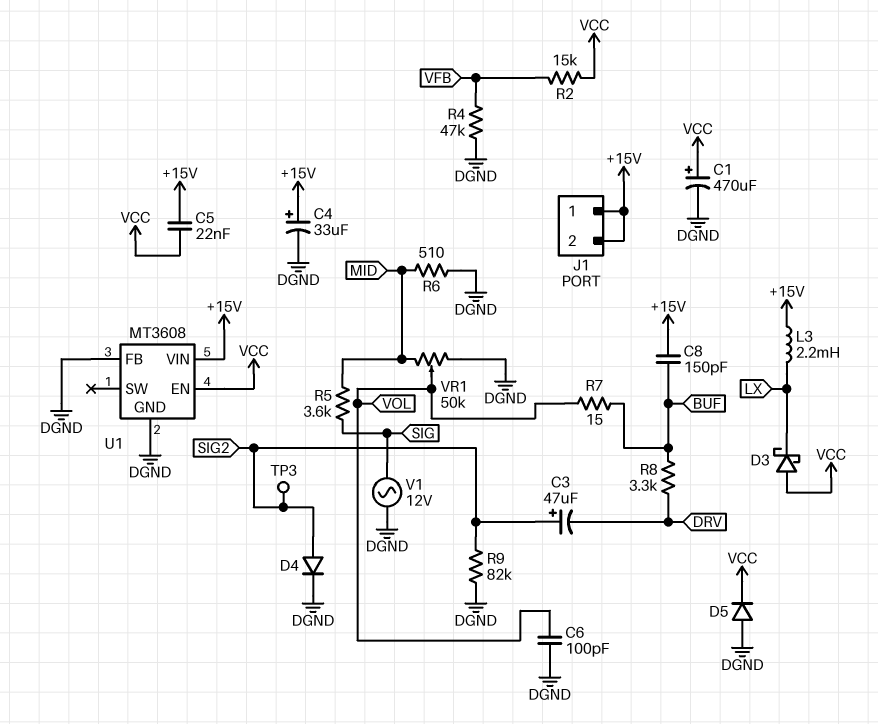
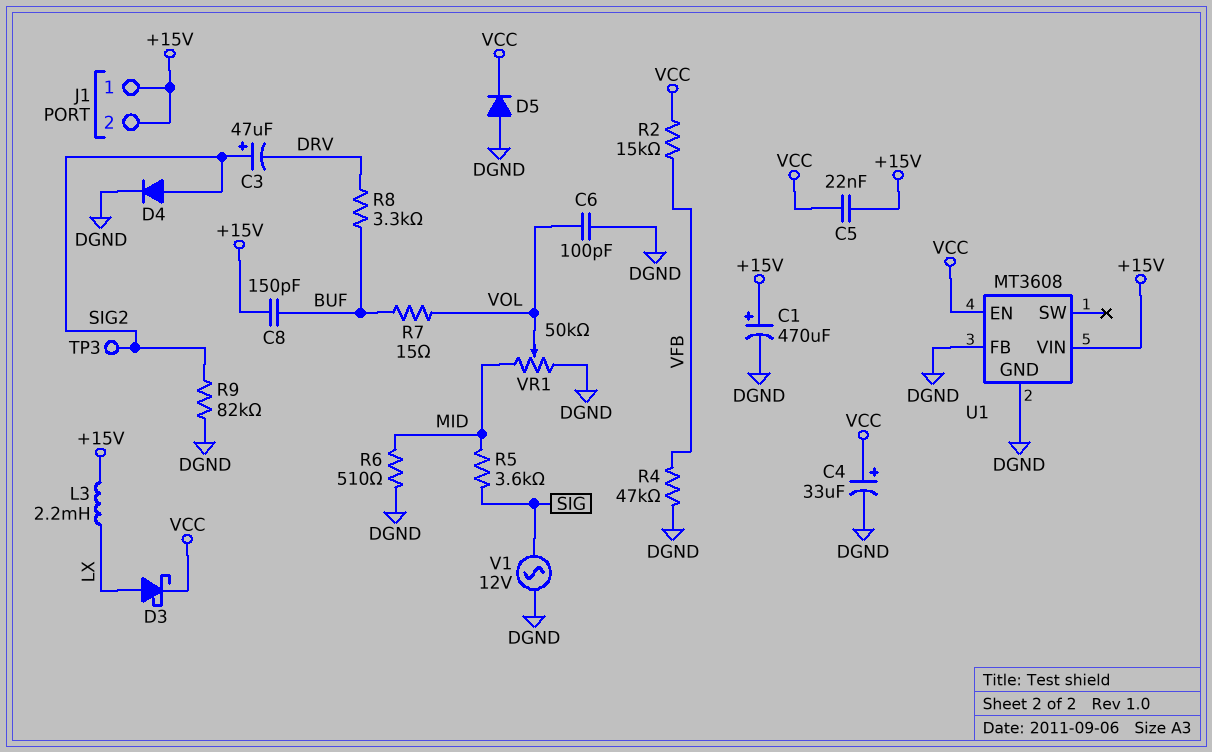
C1: 470uF (plus VCC, minus DGND) -> 470uF (plus +15V, minus DGND)
C4: 33uF (plus +15V, minus DGND) -> 33uF (plus VCC, minus DGND)
D3: schottky (A VCC, K LX) -> schottky (A LX, K VCC)

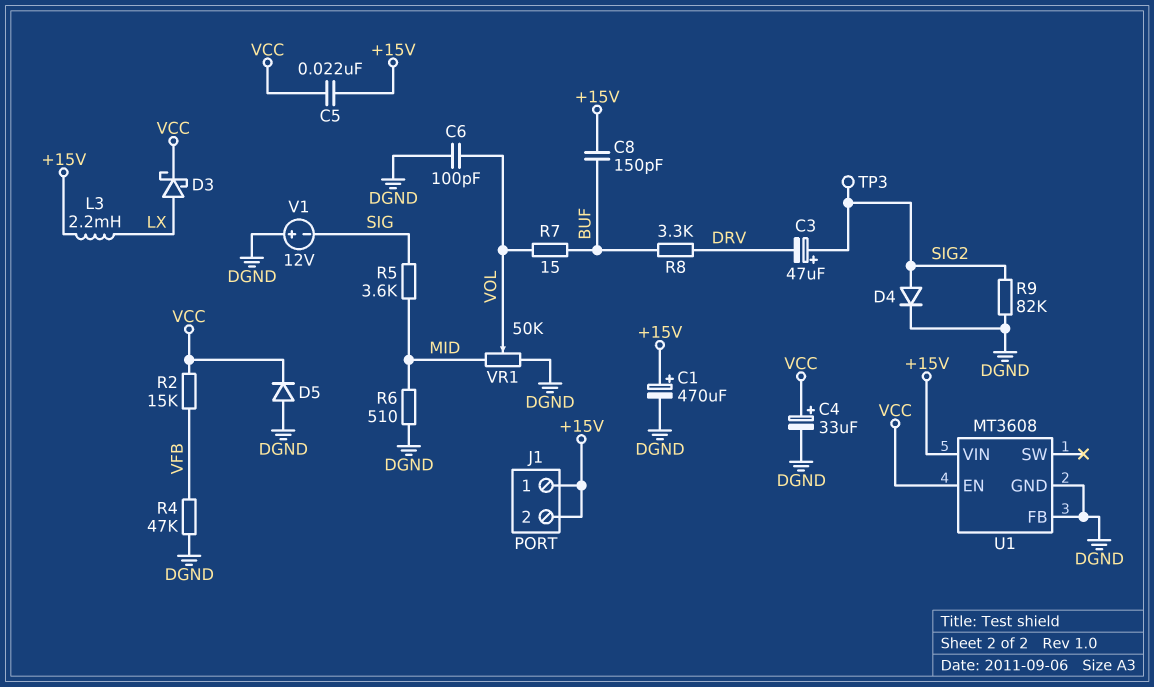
V1: AC 12V (DGND, SIG) -> 12V (plus DGND, minus SIG)

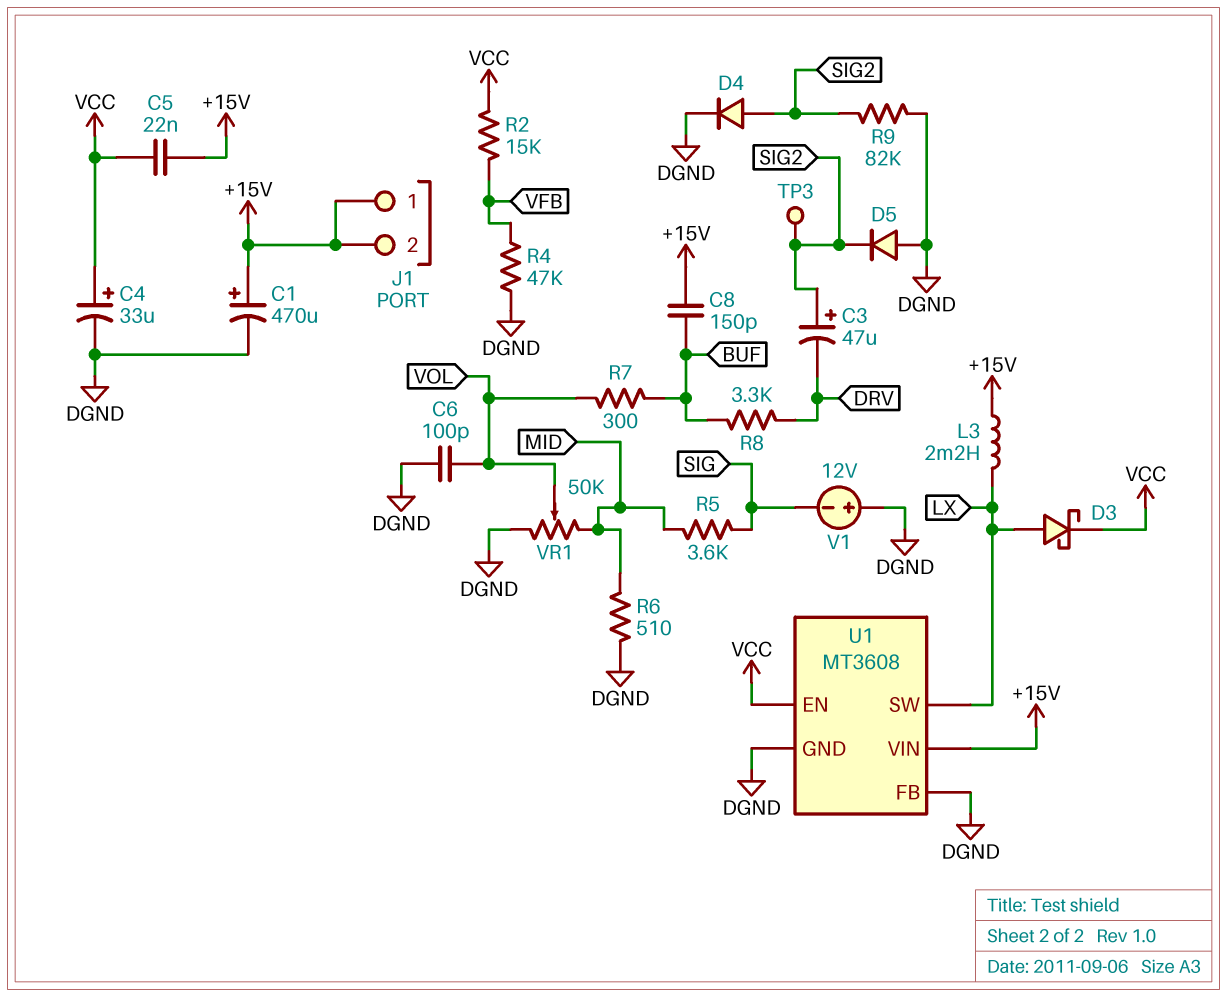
D5: diode (A DGND, K VCC) -> diode (A DGND, K SIG2)
R7: 15 (BUF, VOL) -> 300 (BUF, VOL)
U1 pin SW: none -> LX

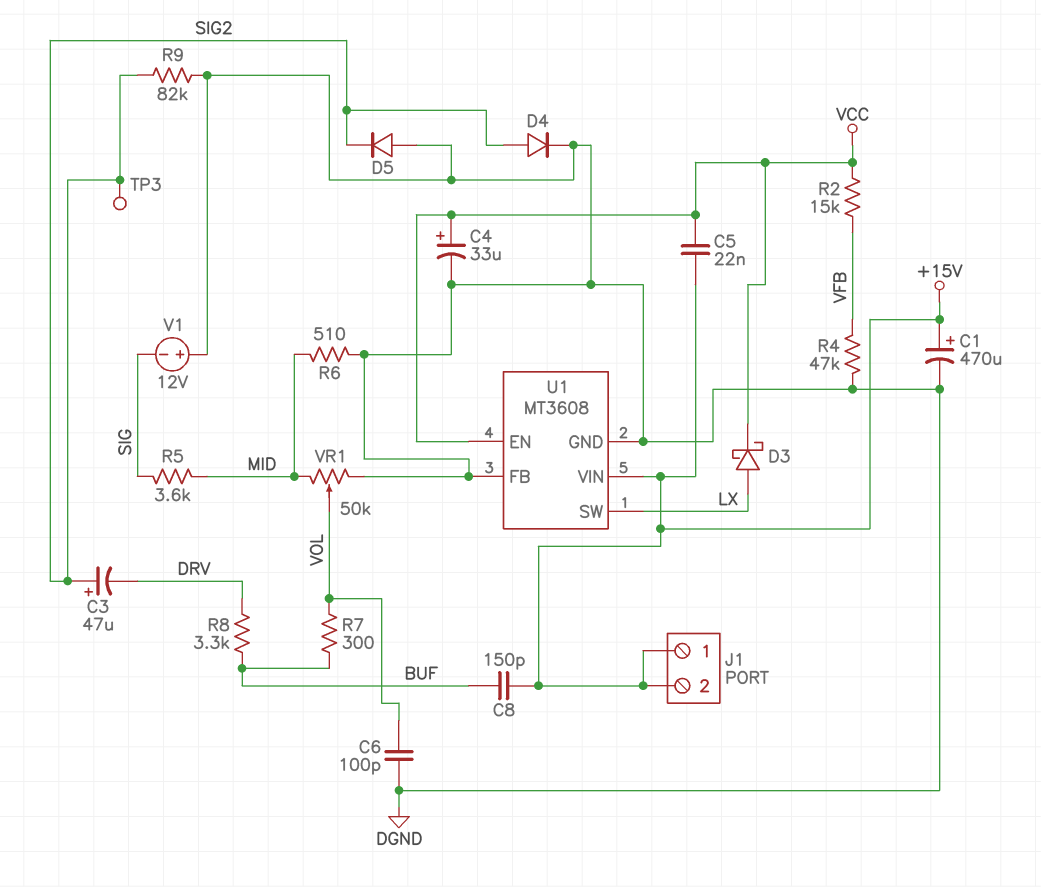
L3: 2.2mH (+15V, LX) -> none

